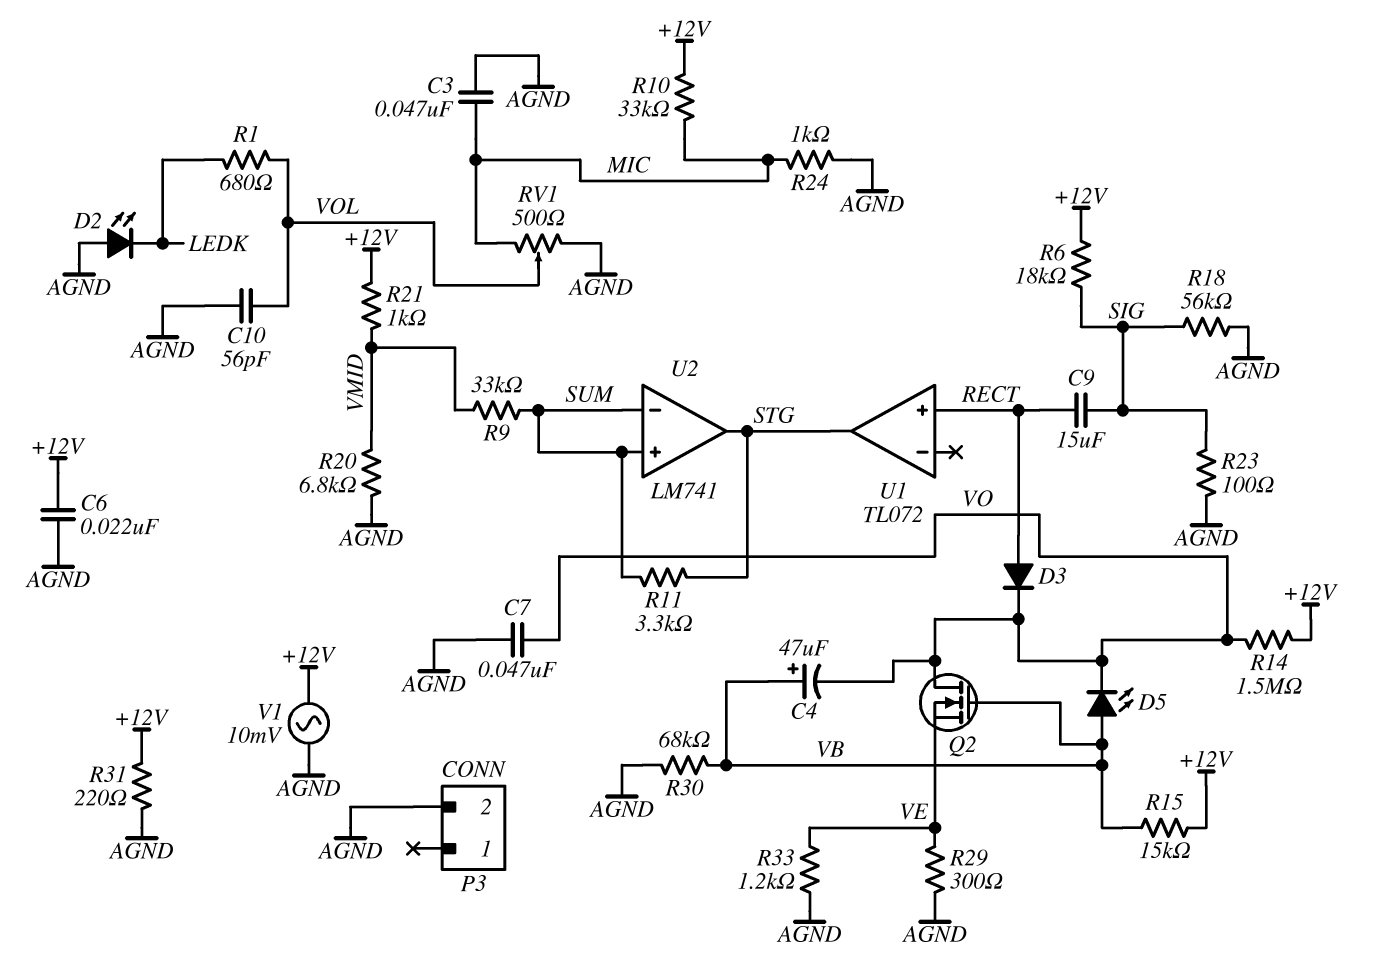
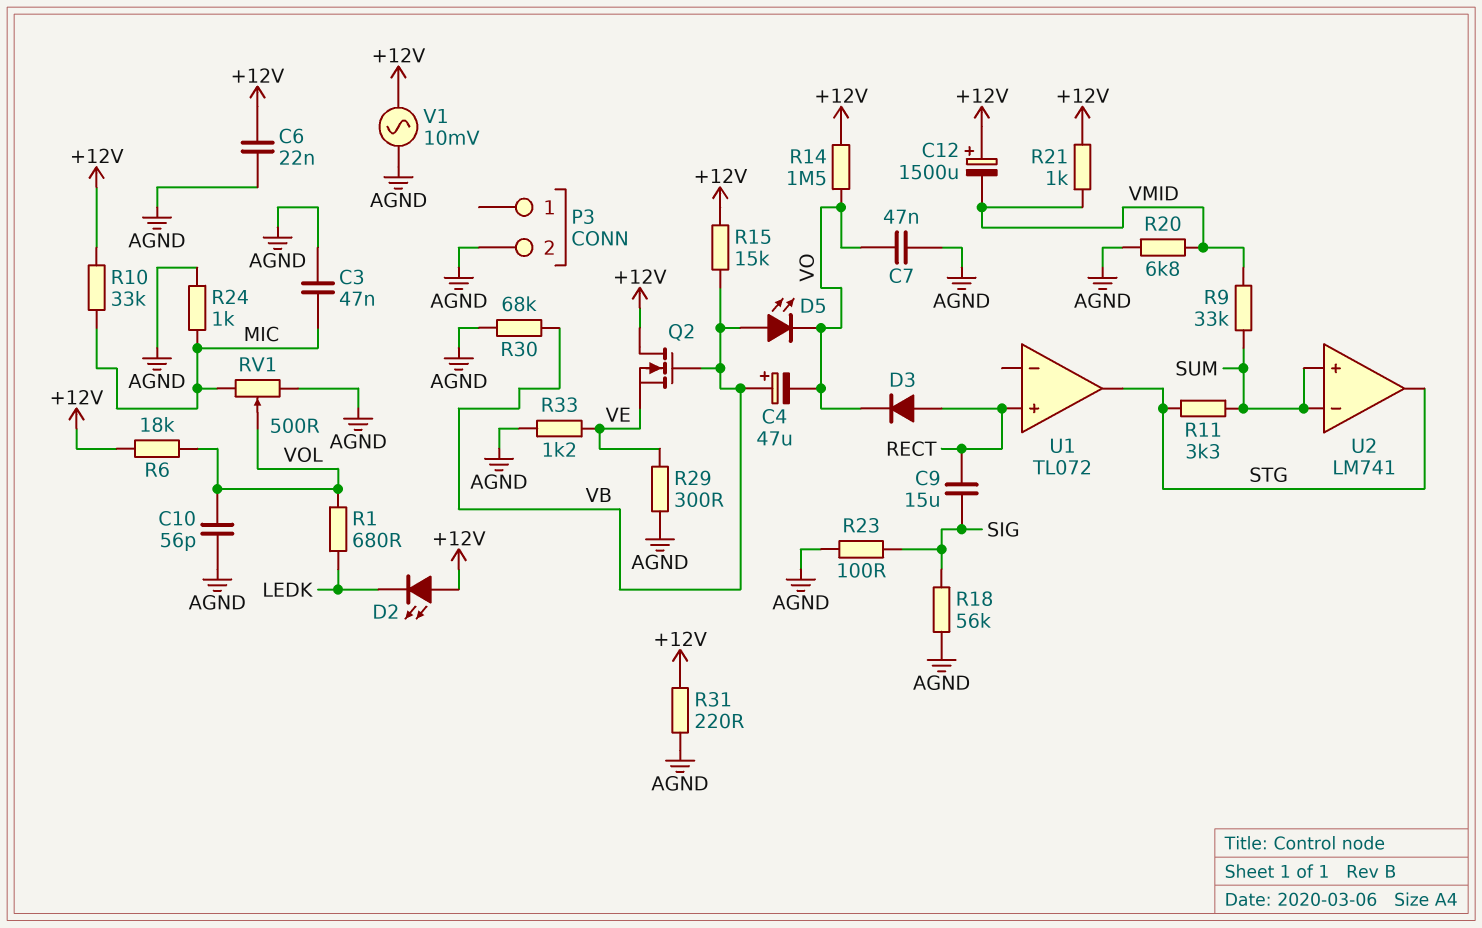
C12: none -> 1500uF (plus +12V, minus VMID)
D2: LED (A AGND, K LEDK) -> LED (A +12V, K LEDK)
Q2: NMOS (G VB, D VO, S VE) -> NMOS (G VB, D +12V, S VE)
R6: 18k (+12V, SIG) -> 18k (+12V, VOL)

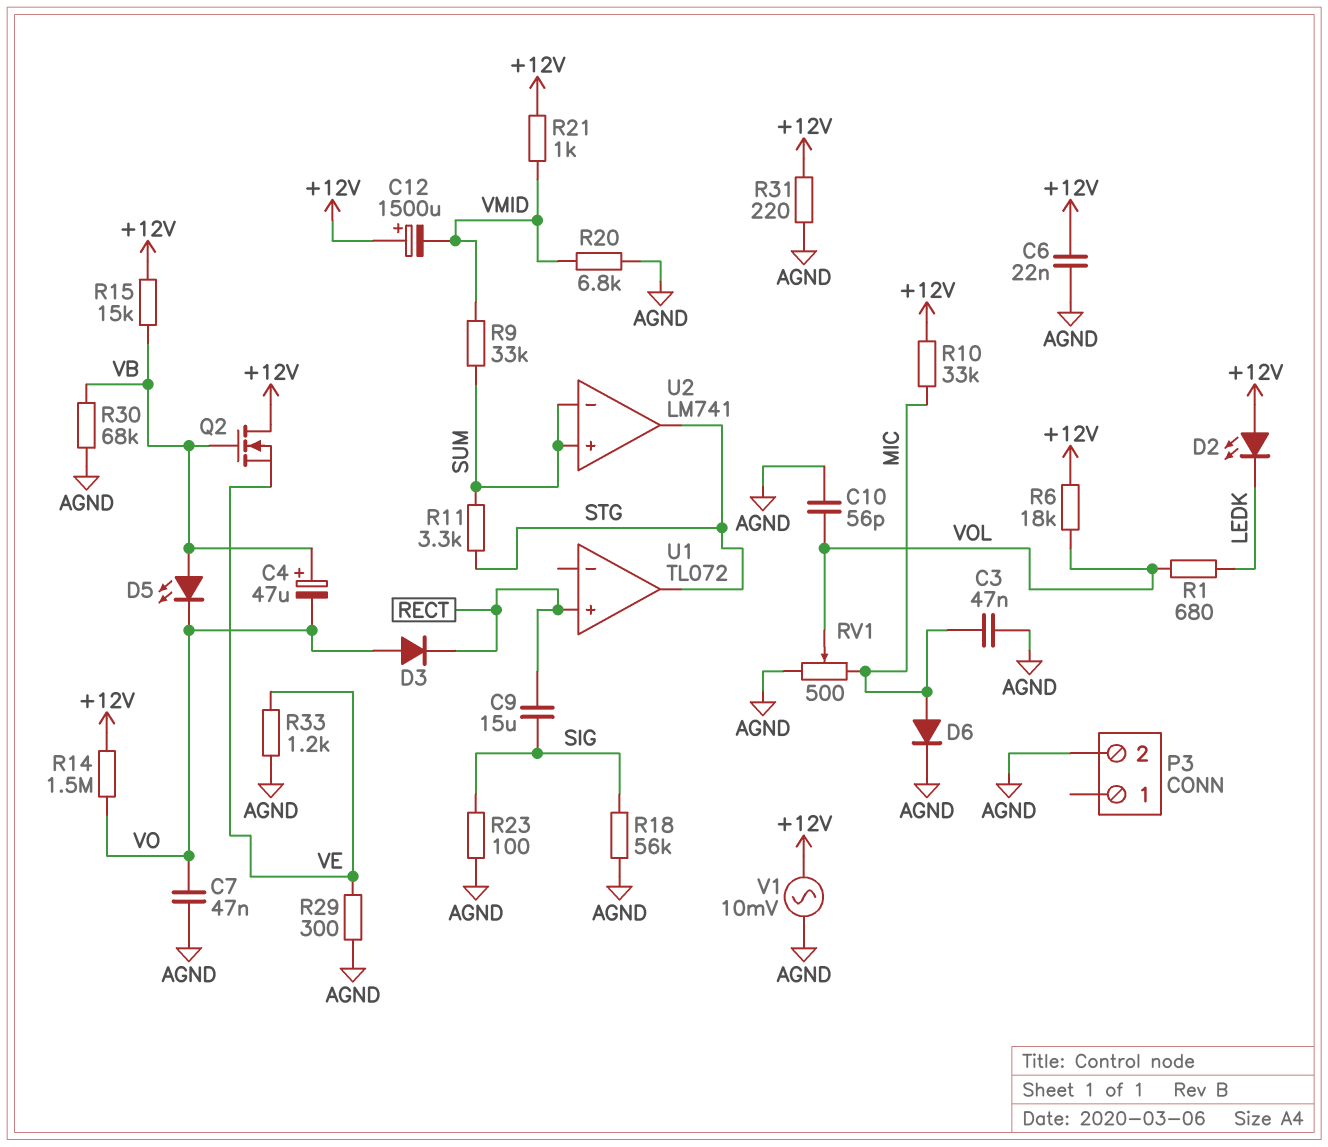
D3: diode (A RECT, K VO) -> diode (A VO, K RECT)
D6: none -> diode (A MIC, K AGND)
R24: 1k (AGND, MIC) -> none

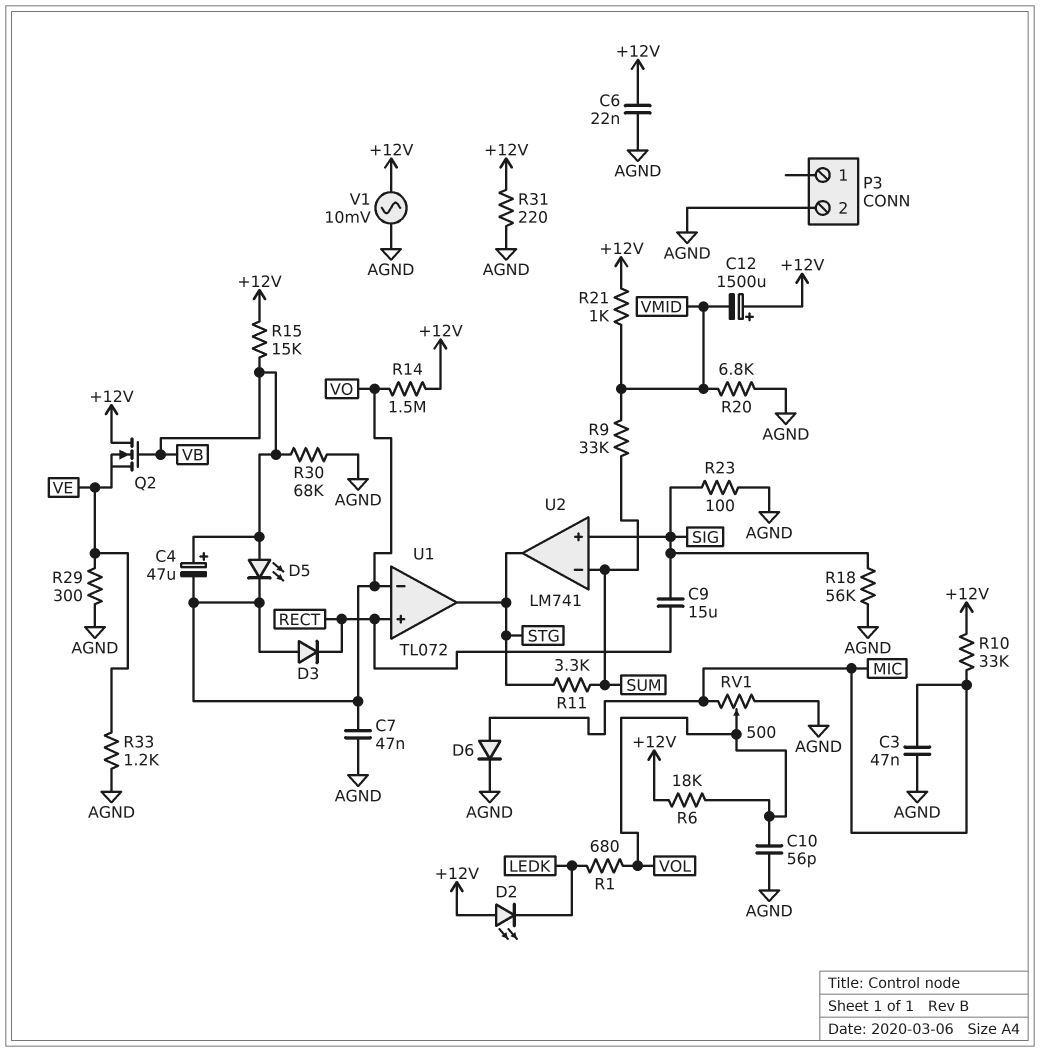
U1 pin in-: none -> VO
U2 pin in+: SUM -> SIG

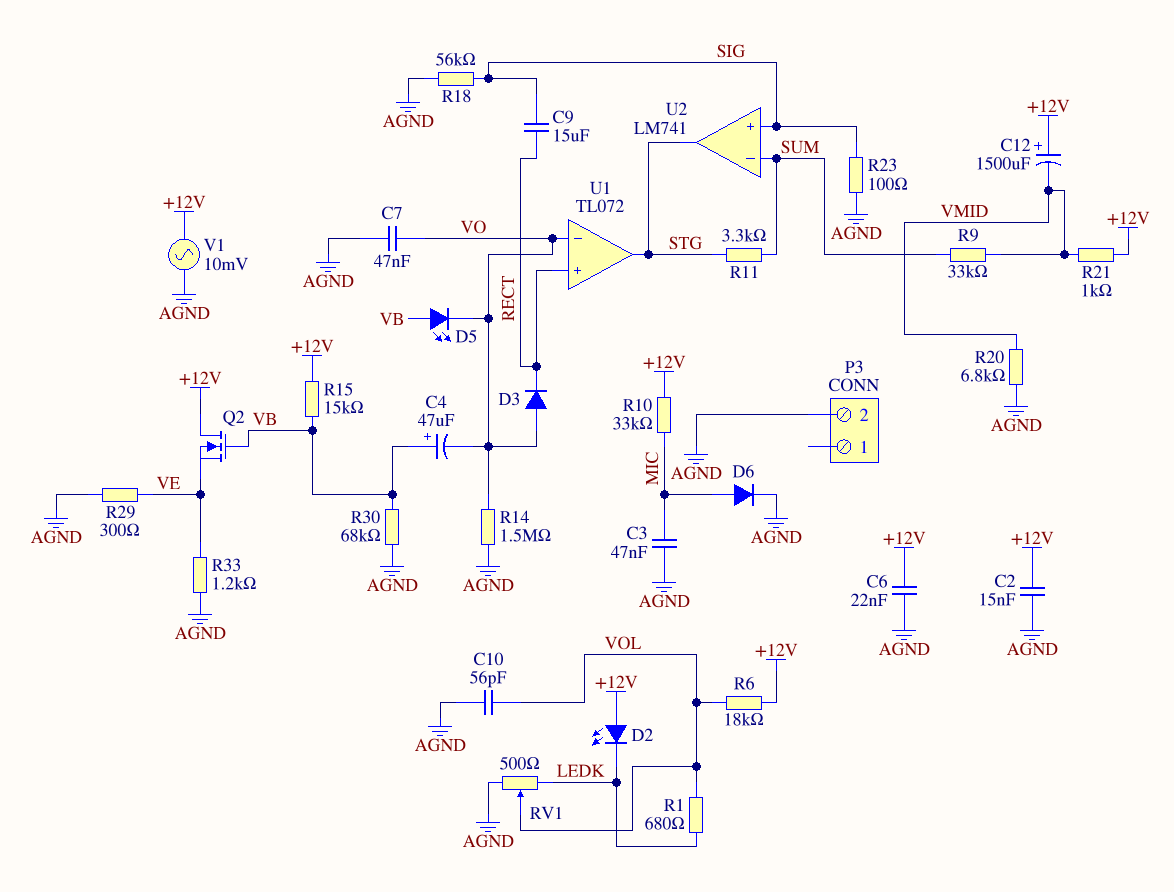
C2: none -> 15nF (+12V, AGND)
R14: 1.5M (+12V, VO) -> 1.5M (AGND, VO)
R31: 220 (+12V, AGND) -> none
RV1: 500 (AGND, MIC, wiper VOL) -> 500 (AGND, LEDK, wiper VOL)

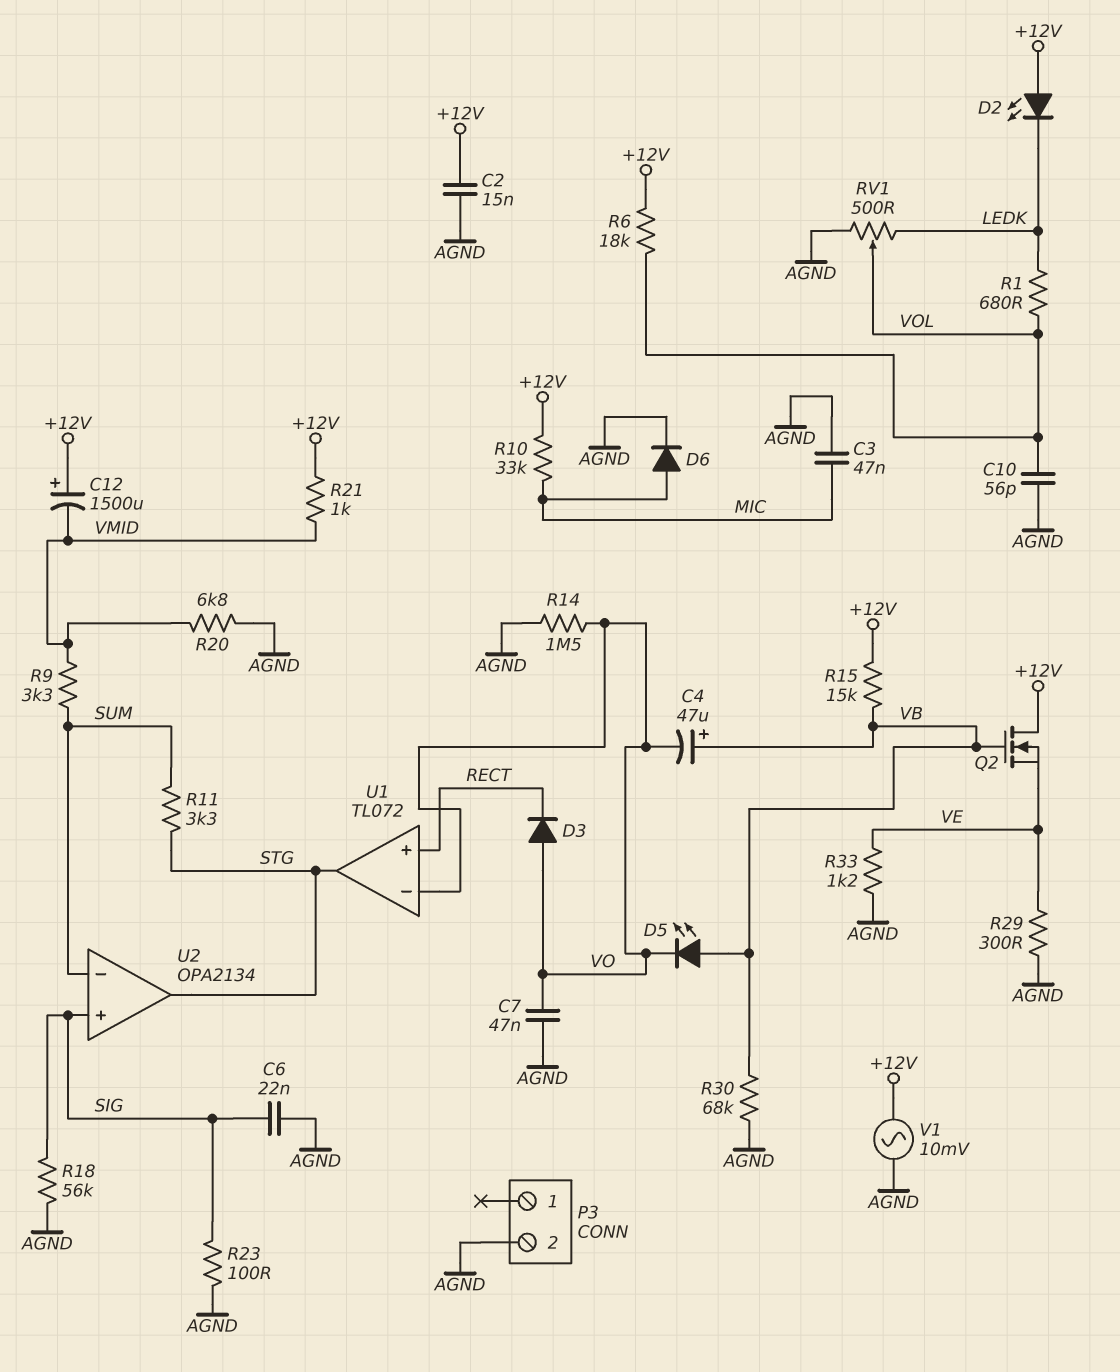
C6: 22nF (+12V, AGND) -> 22nF (AGND, SIG)
C9: 15uF (RECT, SIG) -> none
R9: 33k (SUM, VMID) -> 3.3k (SUM, VMID)
U2: LM741 -> OPA2134

